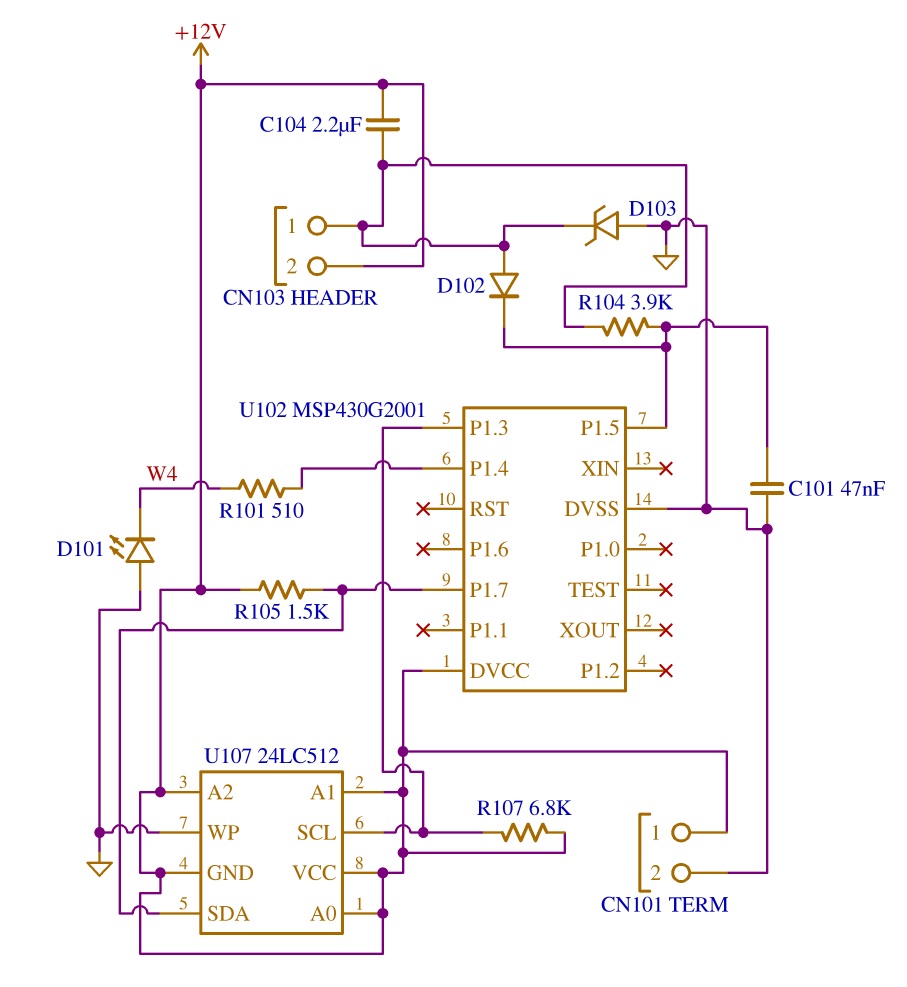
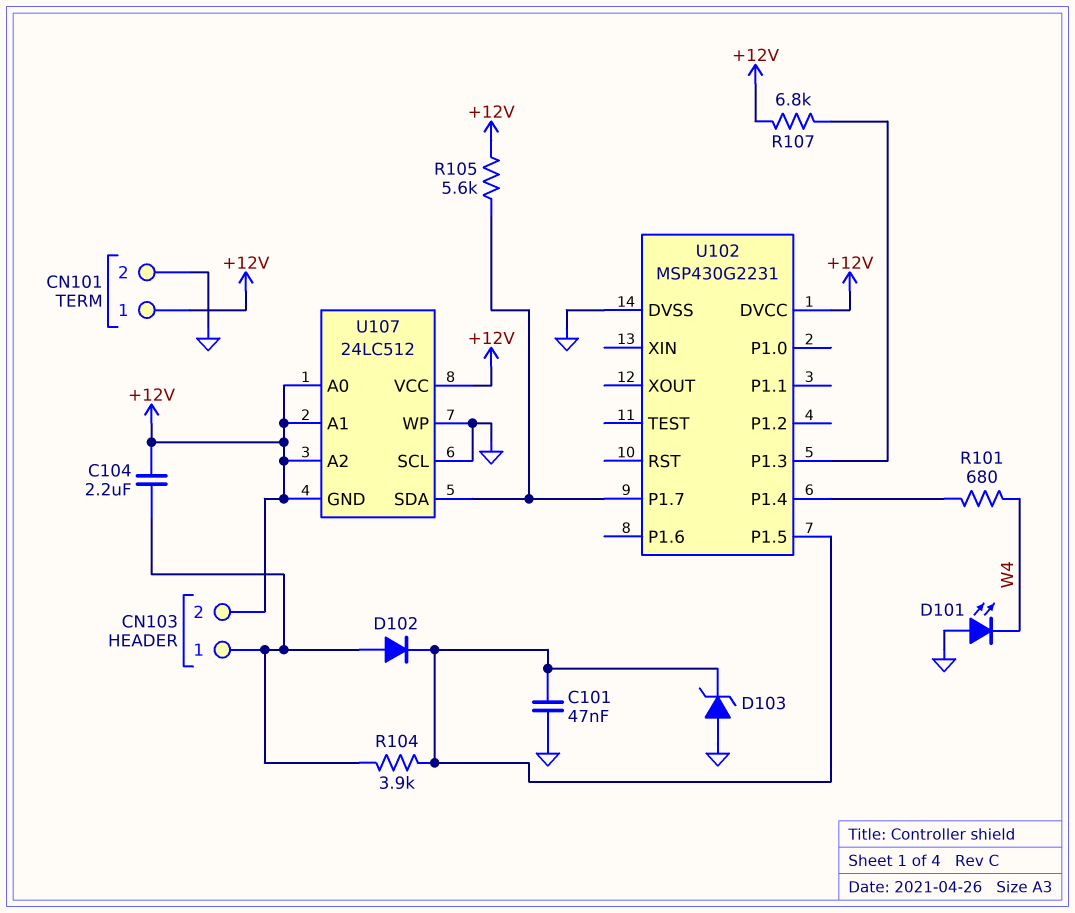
D103: zener (A GND, K CN103/1) -> zener (A GND, K U102/P1.5)
R101: 510 (U102/P1.4, W4) -> 680 (U102/P1.4, W4)
R105: 1.5k (+12V, U102/P1.7) -> 5.6k (+12V, U102/P1.7)
U102: MSP430G2001 -> MSP430G2231
U107 pin SCL: U102/P1.3 -> GND

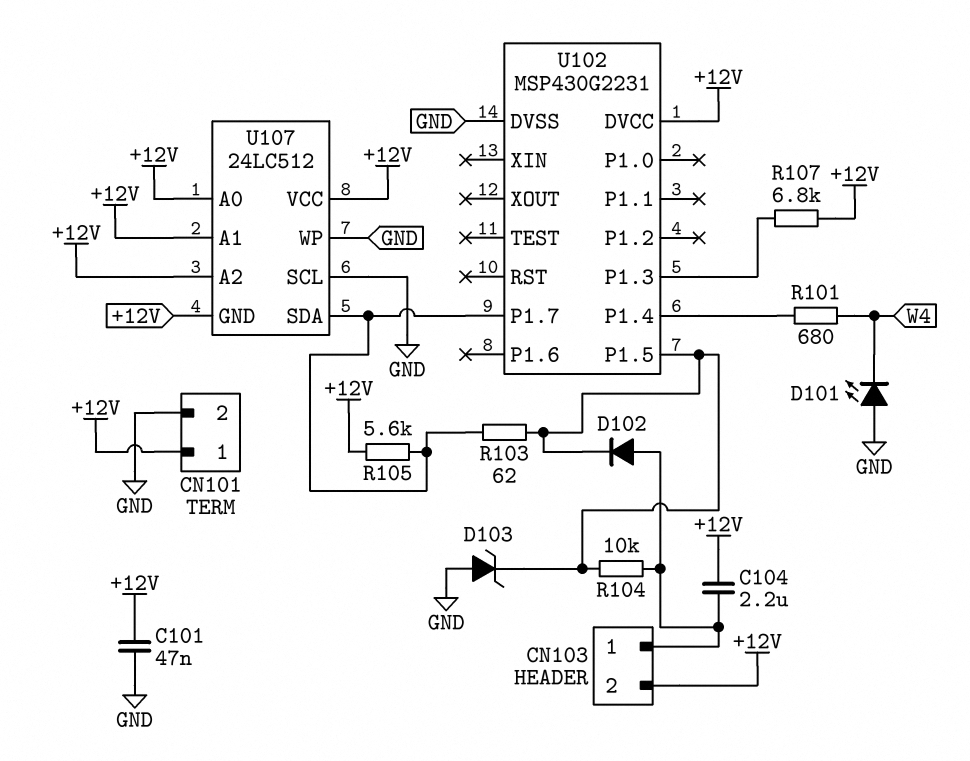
C101: 47nF (GND, U102/P1.5) -> 47nF (+12V, GND)
R103: none -> 62 (U102/P1.5, U102/P1.7)
R104: 3.9k (CN103/1, U102/P1.5) -> 10k (CN103/1, U102/P1.5)

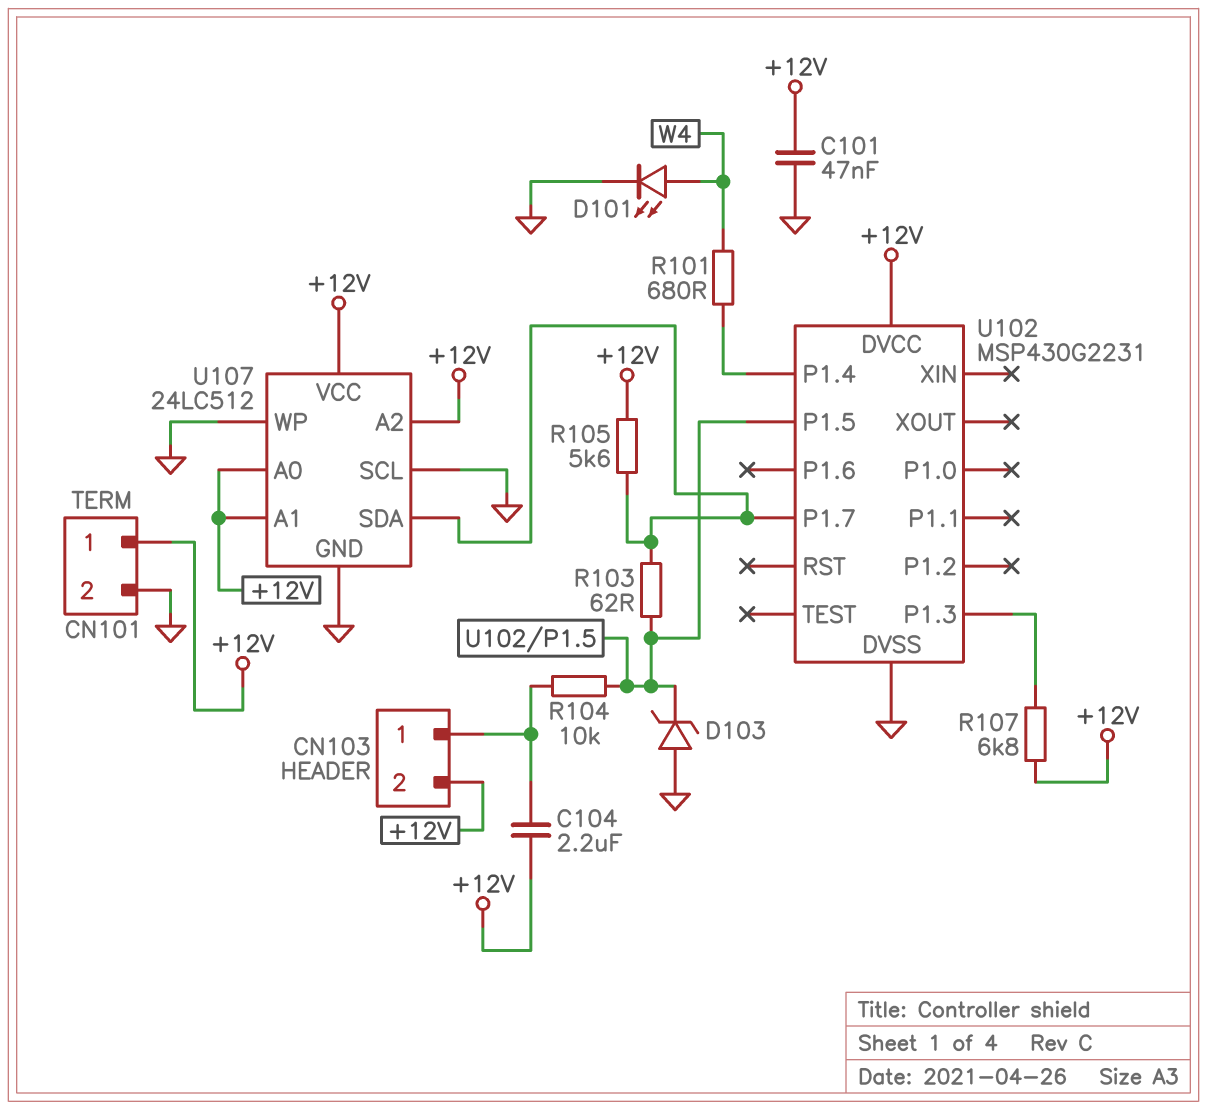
D101: LED (A GND, K W4) -> LED (A W4, K GND)
D102: diode (A CN103/1, K U102/P1.5) -> none
U107 pin GND: +12V -> GND

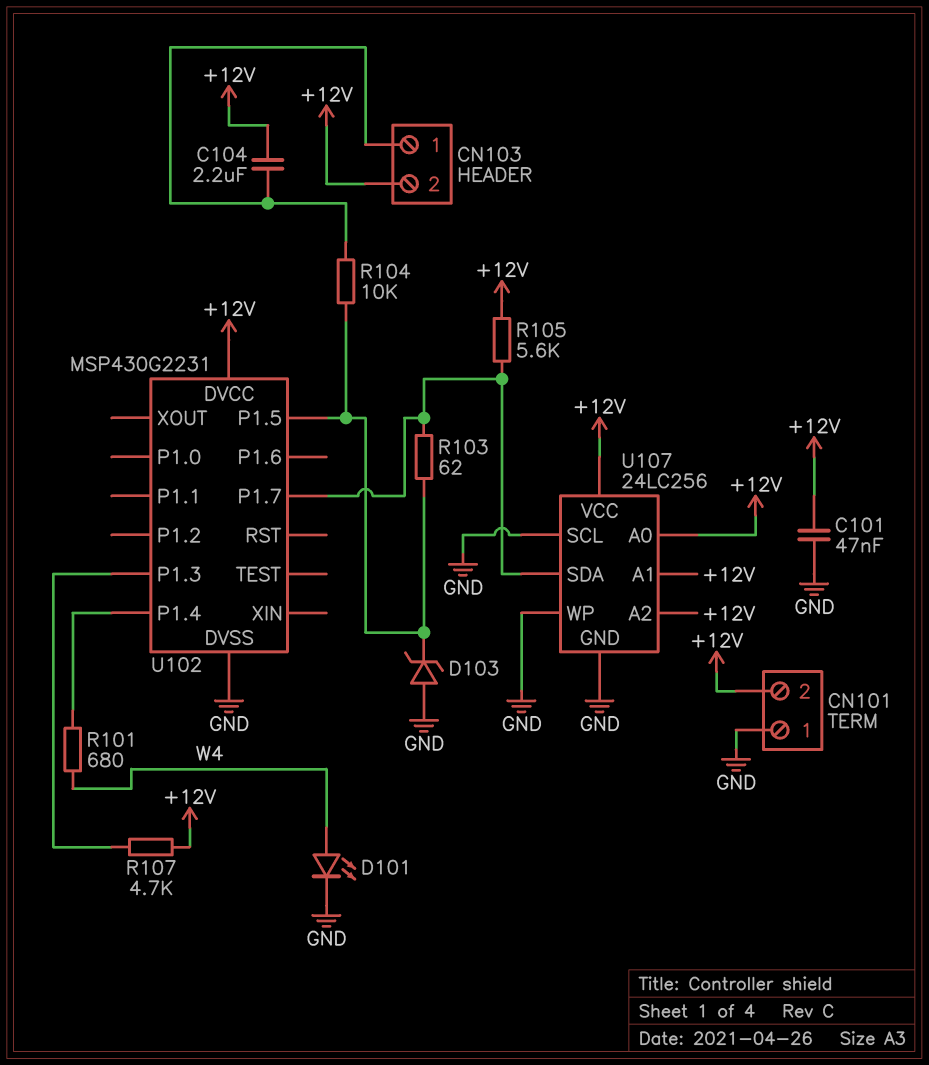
CN101 pin 1: +12V -> GND
CN101 pin 2: GND -> +12V
R107: 6.8k (+12V, U102/P1.3) -> 4.7k (+12V, U102/P1.3)
U107: 24LC512 -> 24LC256

